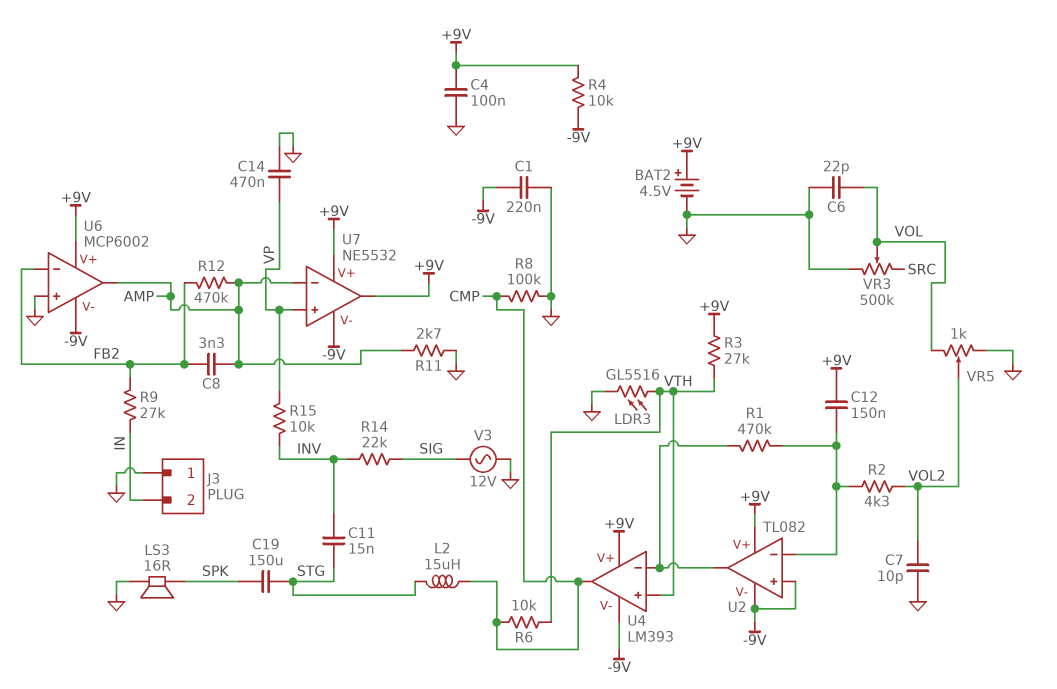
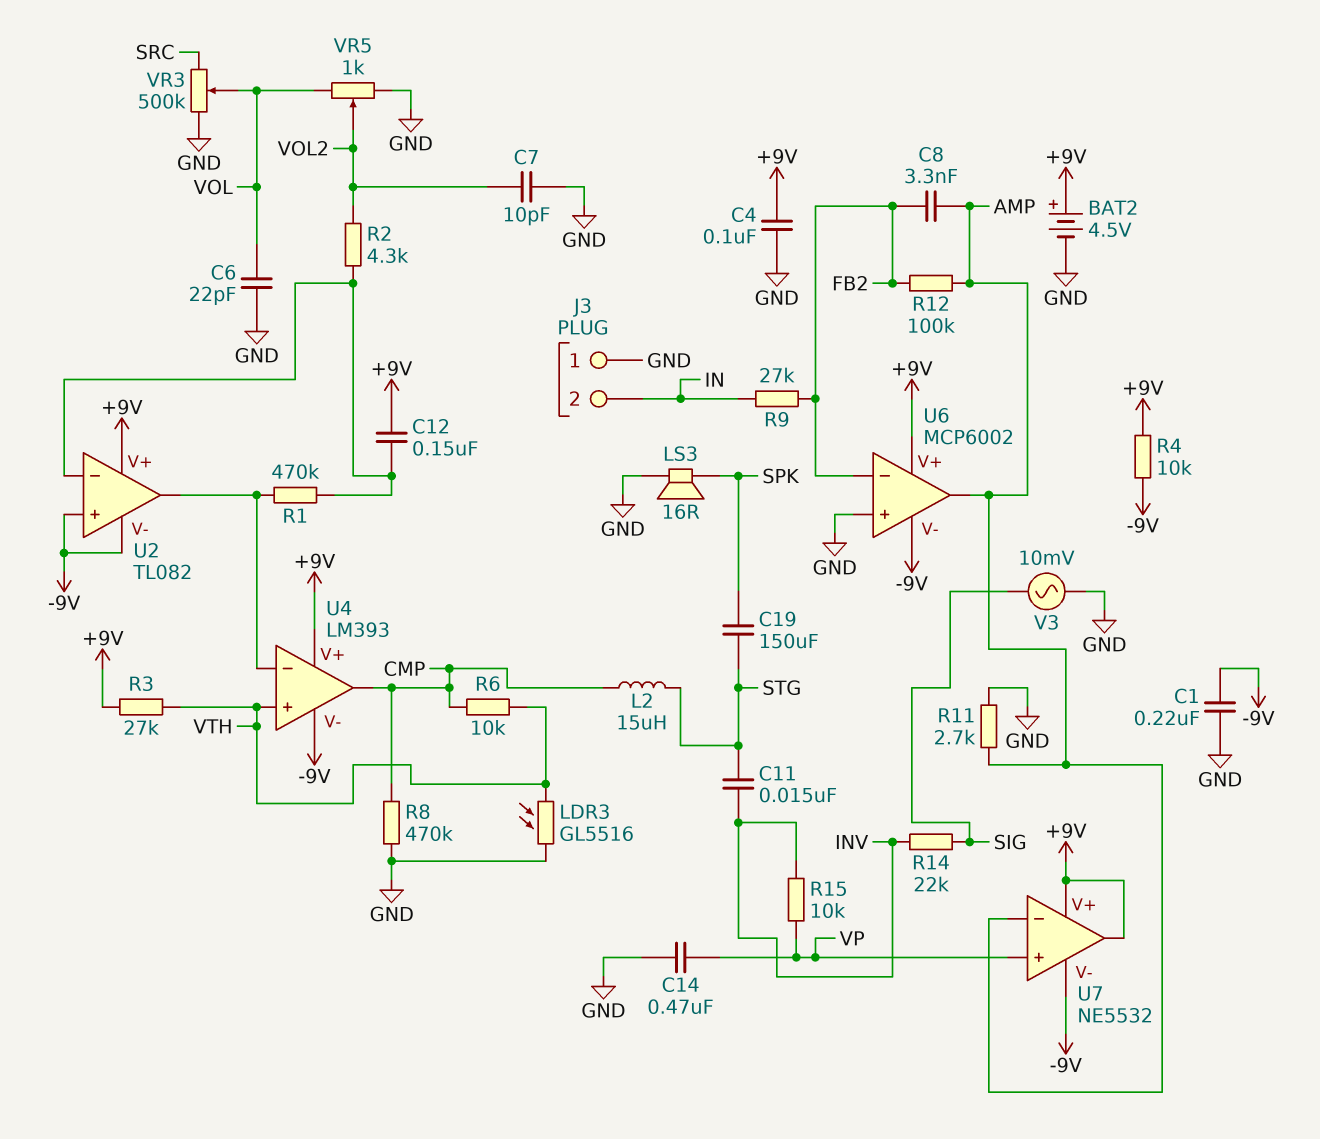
R8: 100k (CMP, GND) -> 470k (CMP, GND)
R12: 470k (AMP, FB2) -> 100k (AMP, FB2)
V3: AC 12V (GND, SIG) -> AC 10mV (GND, SIG)

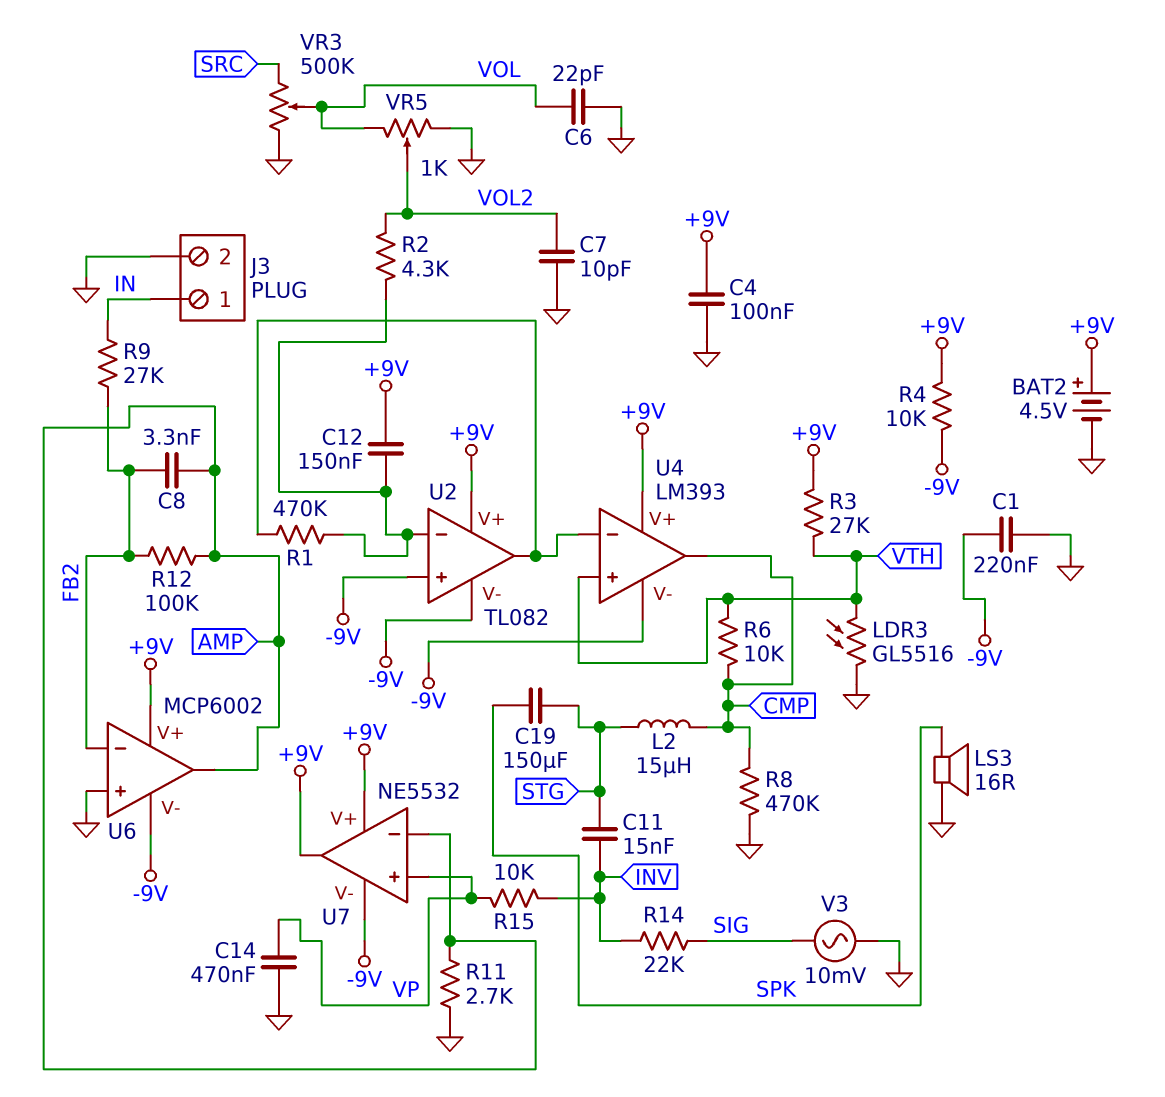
J3 pin 1: GND -> IN
J3 pin 2: IN -> GND

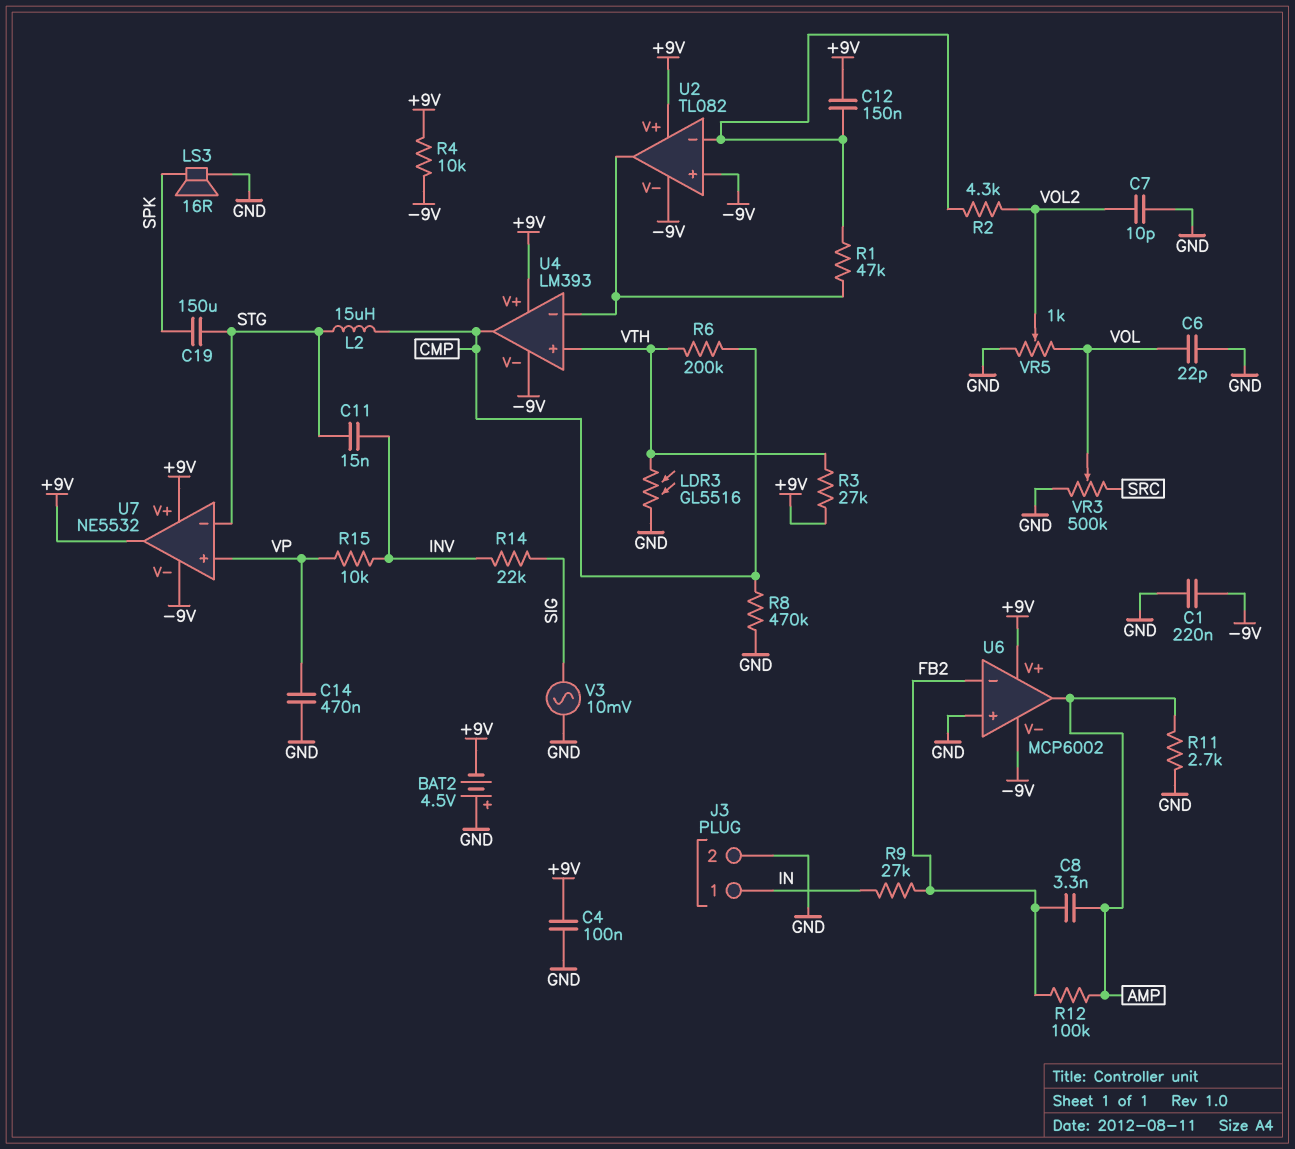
BAT2: 4.5V (plus +9V, minus GND) -> 4.5V (plus GND, minus +9V)
R1: 470k (U2/in-, U2/out) -> 47k (U2/in-, U2/out)
R6: 10k (CMP, VTH) -> 200k (CMP, VTH)
U7 pin in-: AMP -> STG

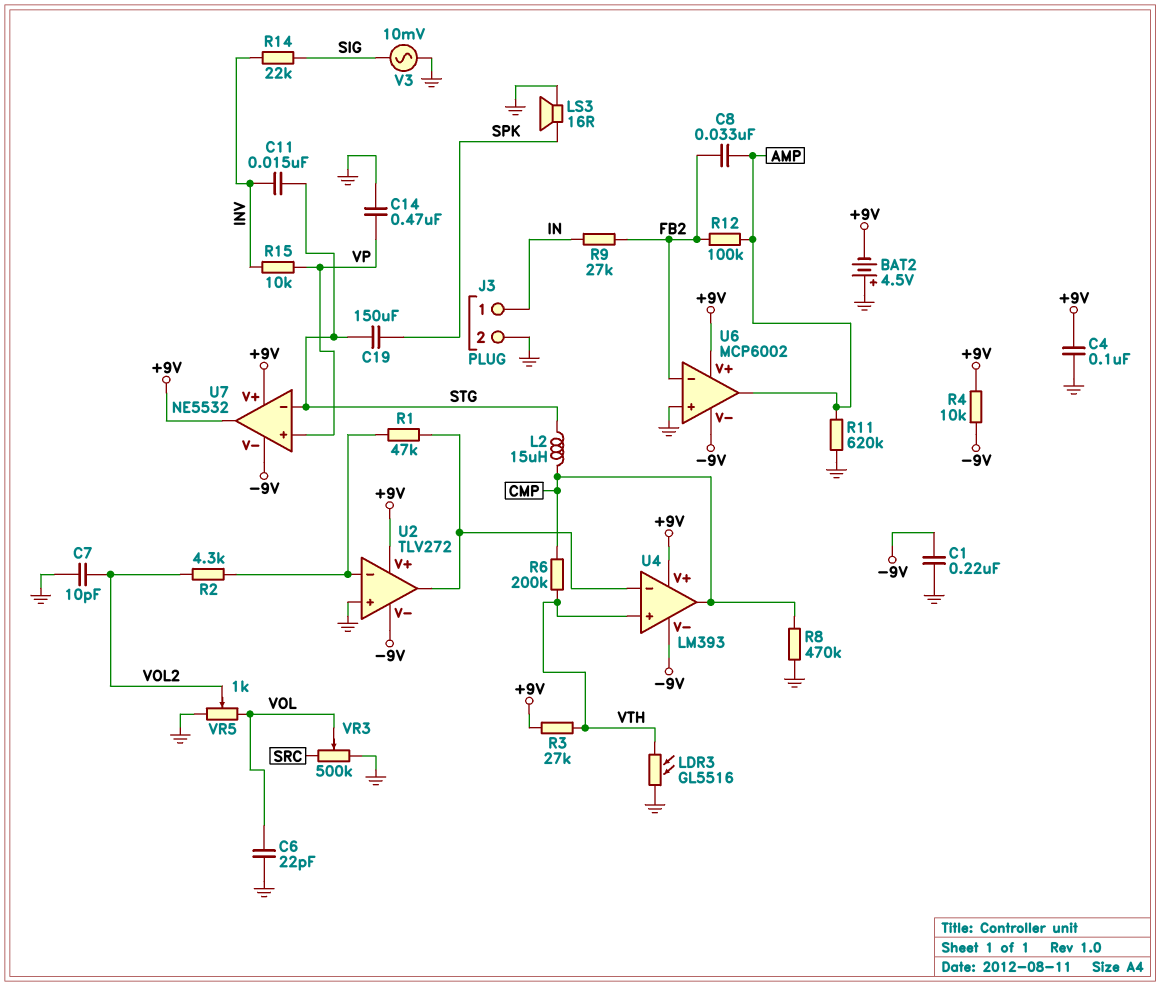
C8: 3.3nF (AMP, FB2) -> 33nF (AMP, FB2)
C12: 150nF (+9V, U2/in-) -> none
R11: 2.7k (AMP, GND) -> 620k (AMP, GND)
U2: TL082 -> TLV272
U2 pin in+: -9V -> GND

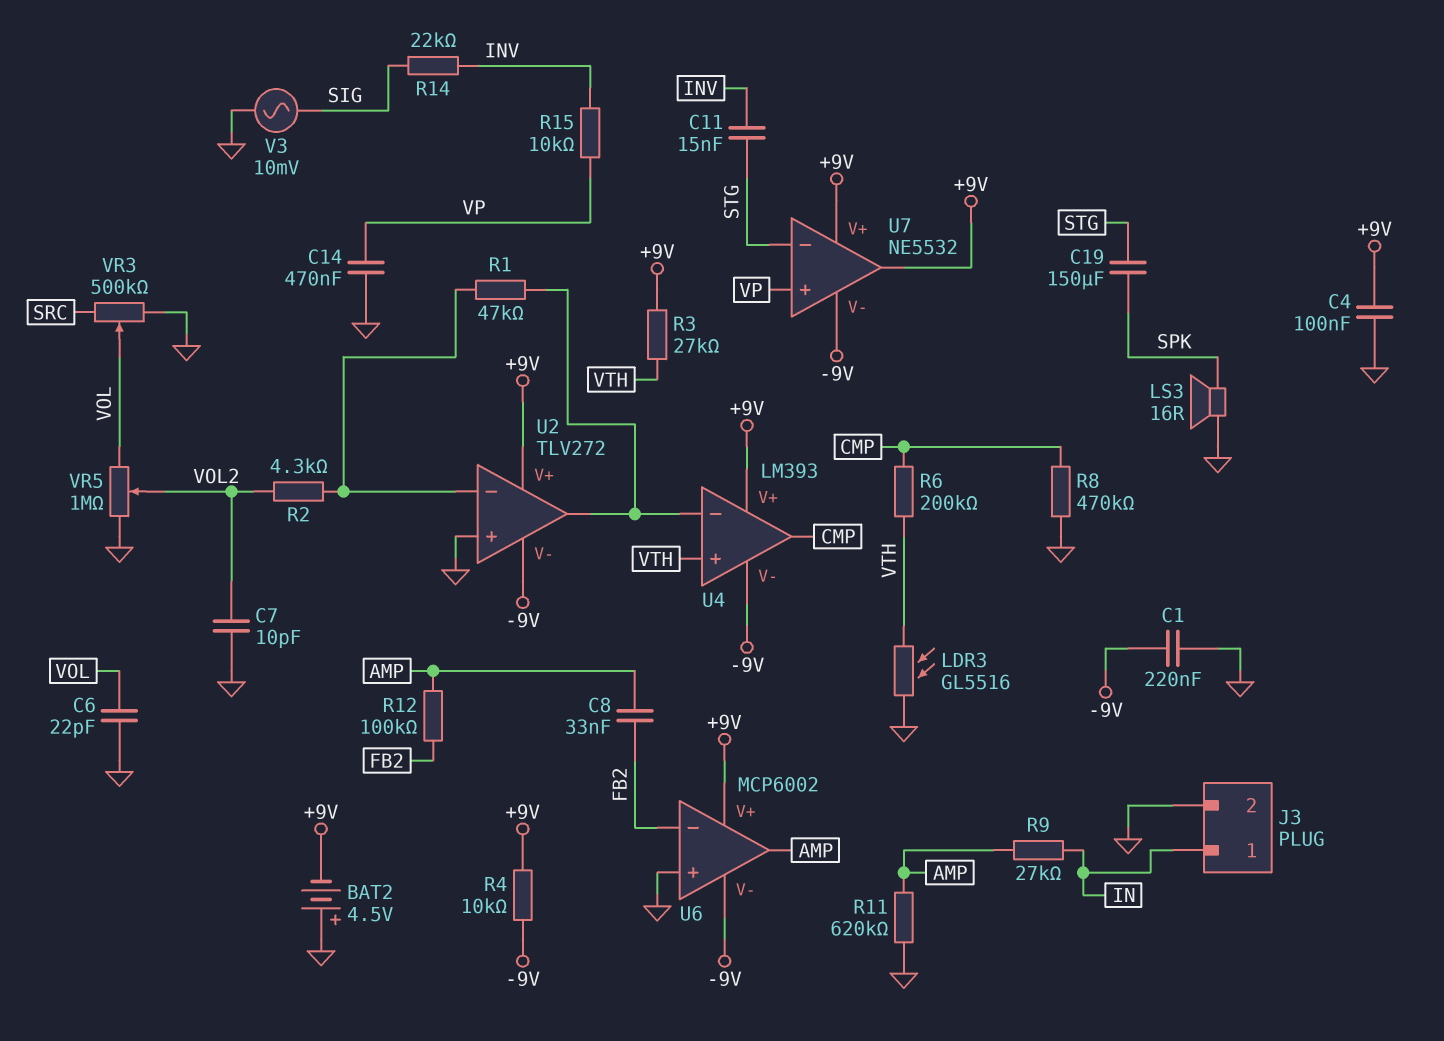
L2: 15uH (CMP, STG) -> none
R9: 27k (FB2, IN) -> 27k (AMP, IN)
VR5: 1k (GND, VOL, wiper VOL2) -> 1M (GND, VOL, wiper VOL2)

